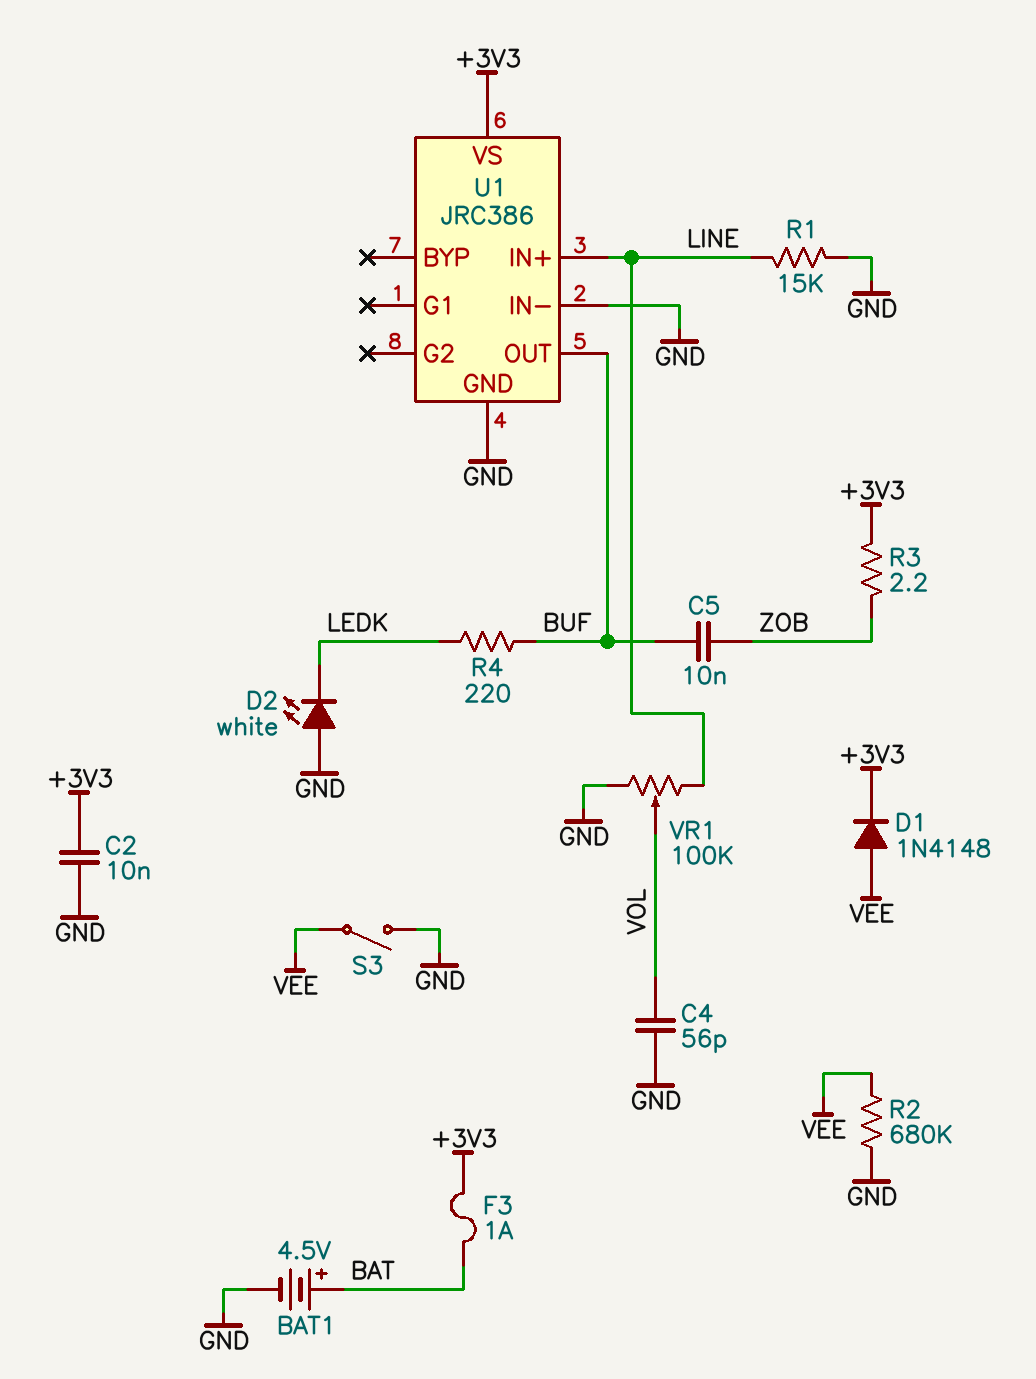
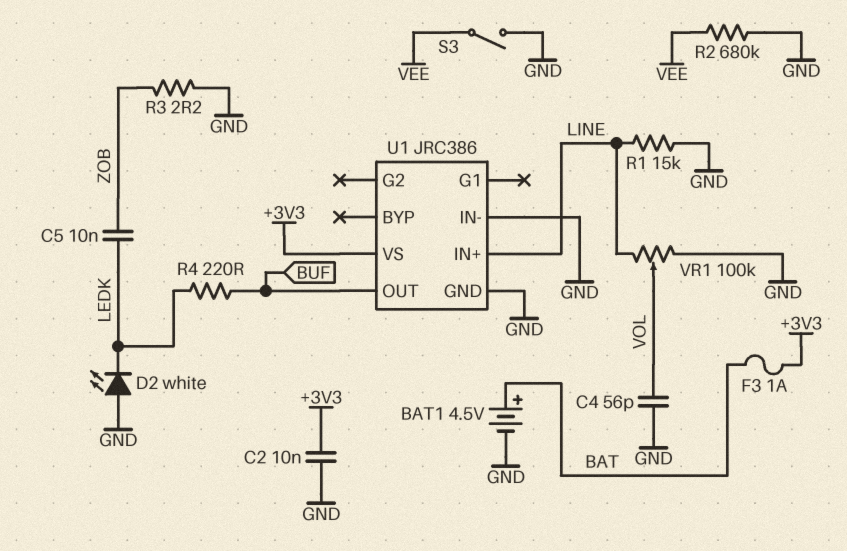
C5: 10nF (BUF, ZOB) -> 10nF (LEDK, ZOB)
D1: diode 1N4148 (A VEE, K +3V3) -> none
R3: 2.2 (+3V3, ZOB) -> 2.2 (GND, ZOB)

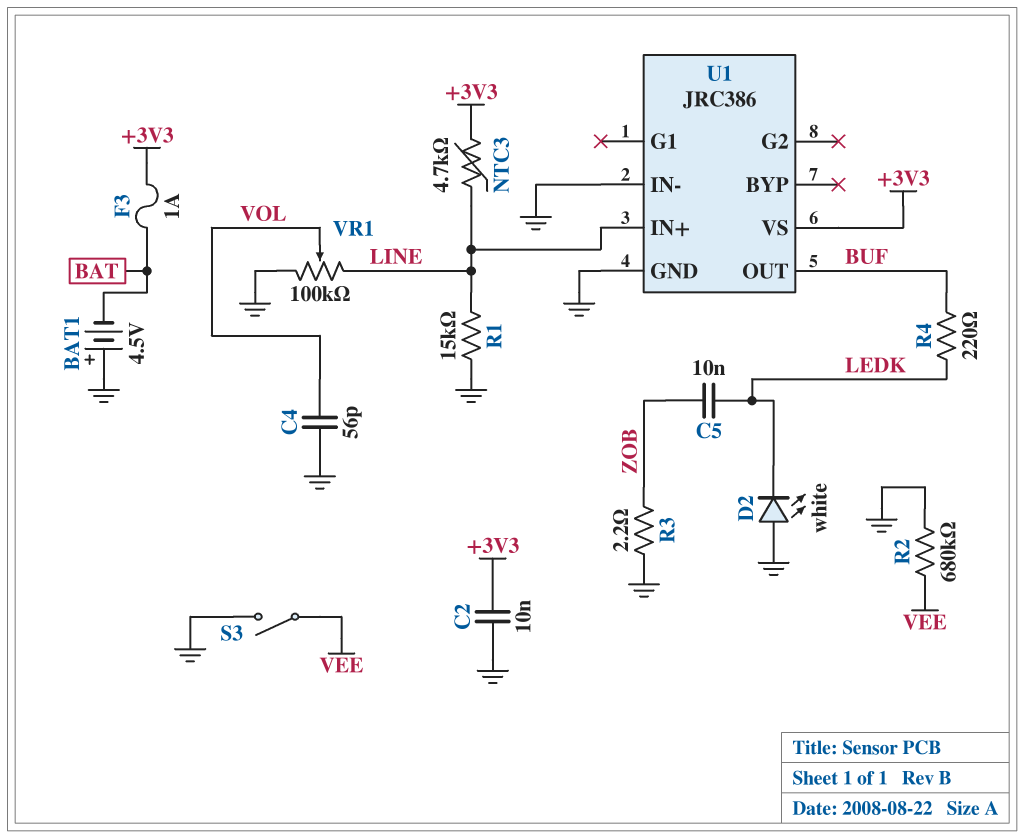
BAT1: 4.5V (plus BAT, minus GND) -> 4.5V (plus GND, minus BAT)
NTC3: none -> 4.7k (+3V3, LINE)

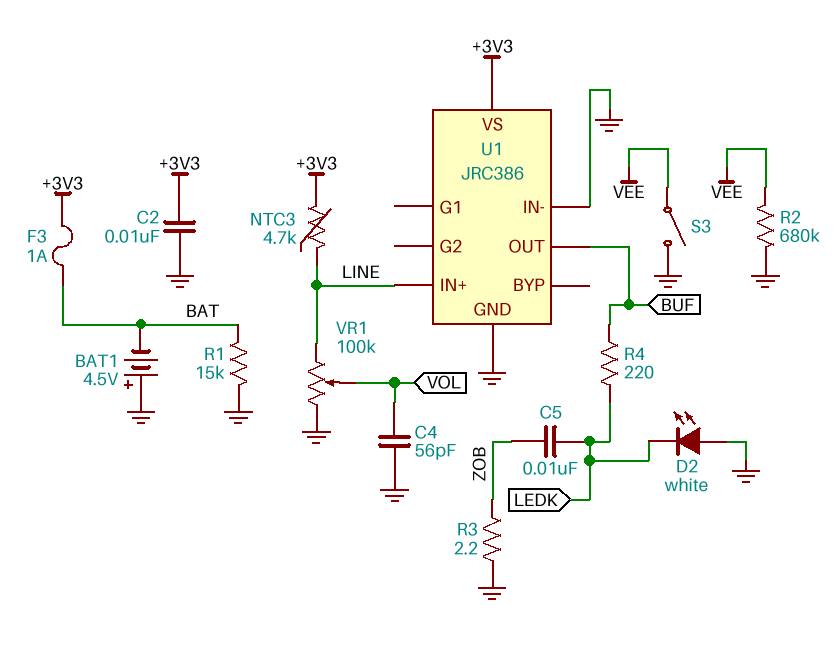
R1: 15k (GND, LINE) -> 15k (BAT, GND)

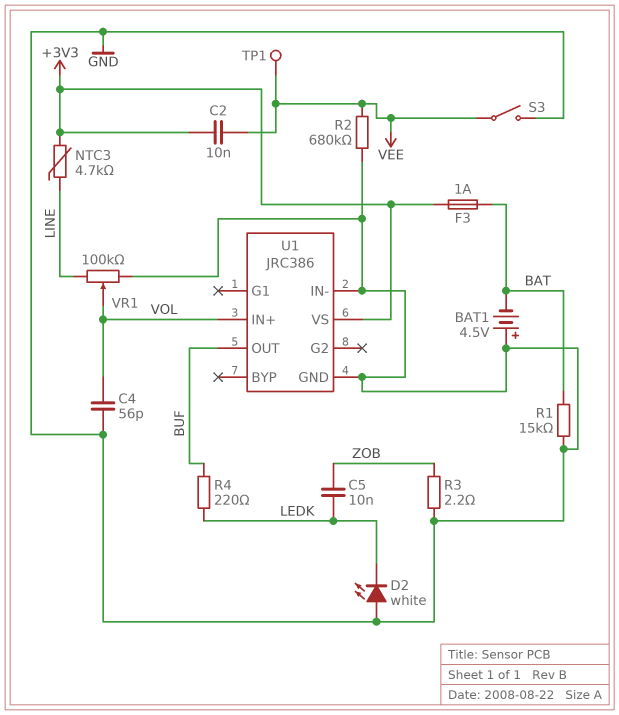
C2: 10nF (+3V3, GND) -> 10nF (+3V3, VEE)
TP1: none -> test point (VEE)
U1 pin IN+: LINE -> VOL

